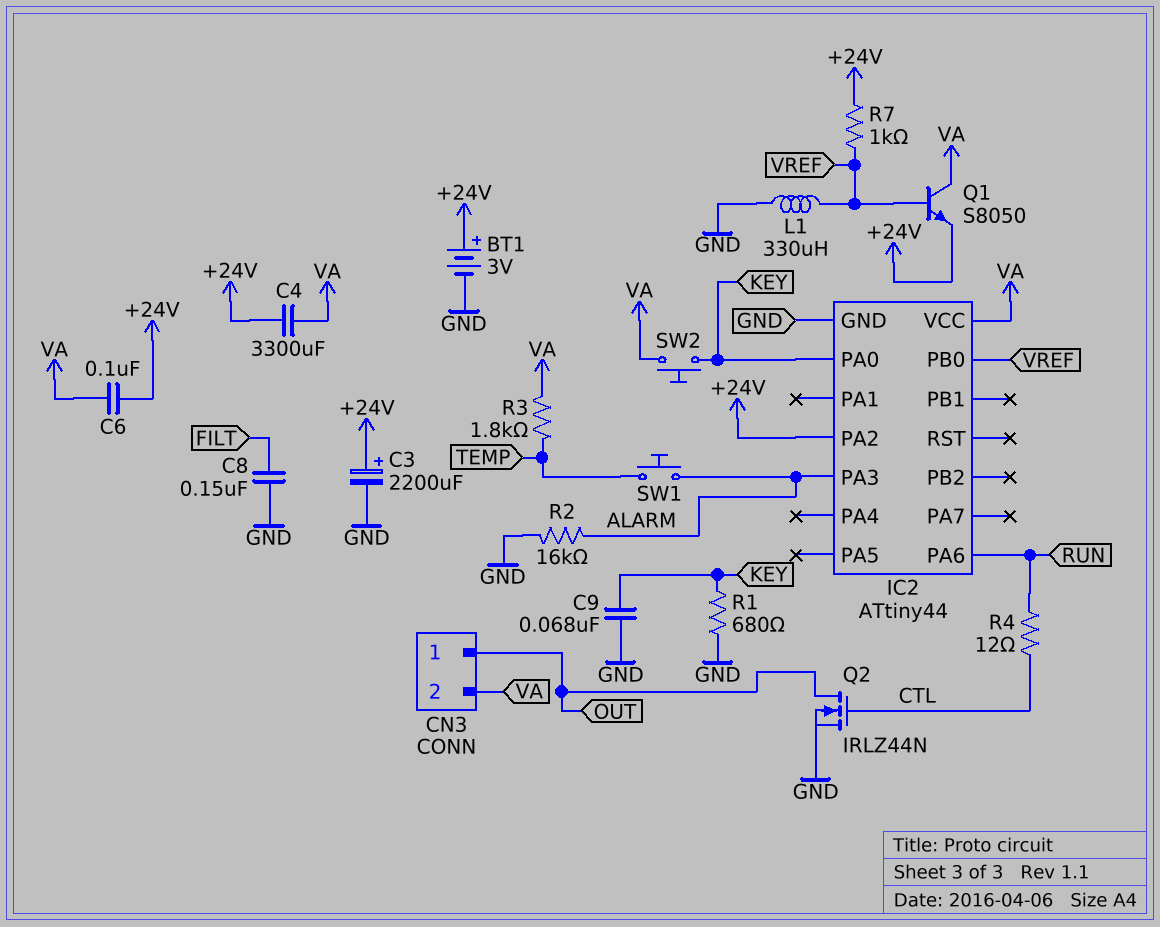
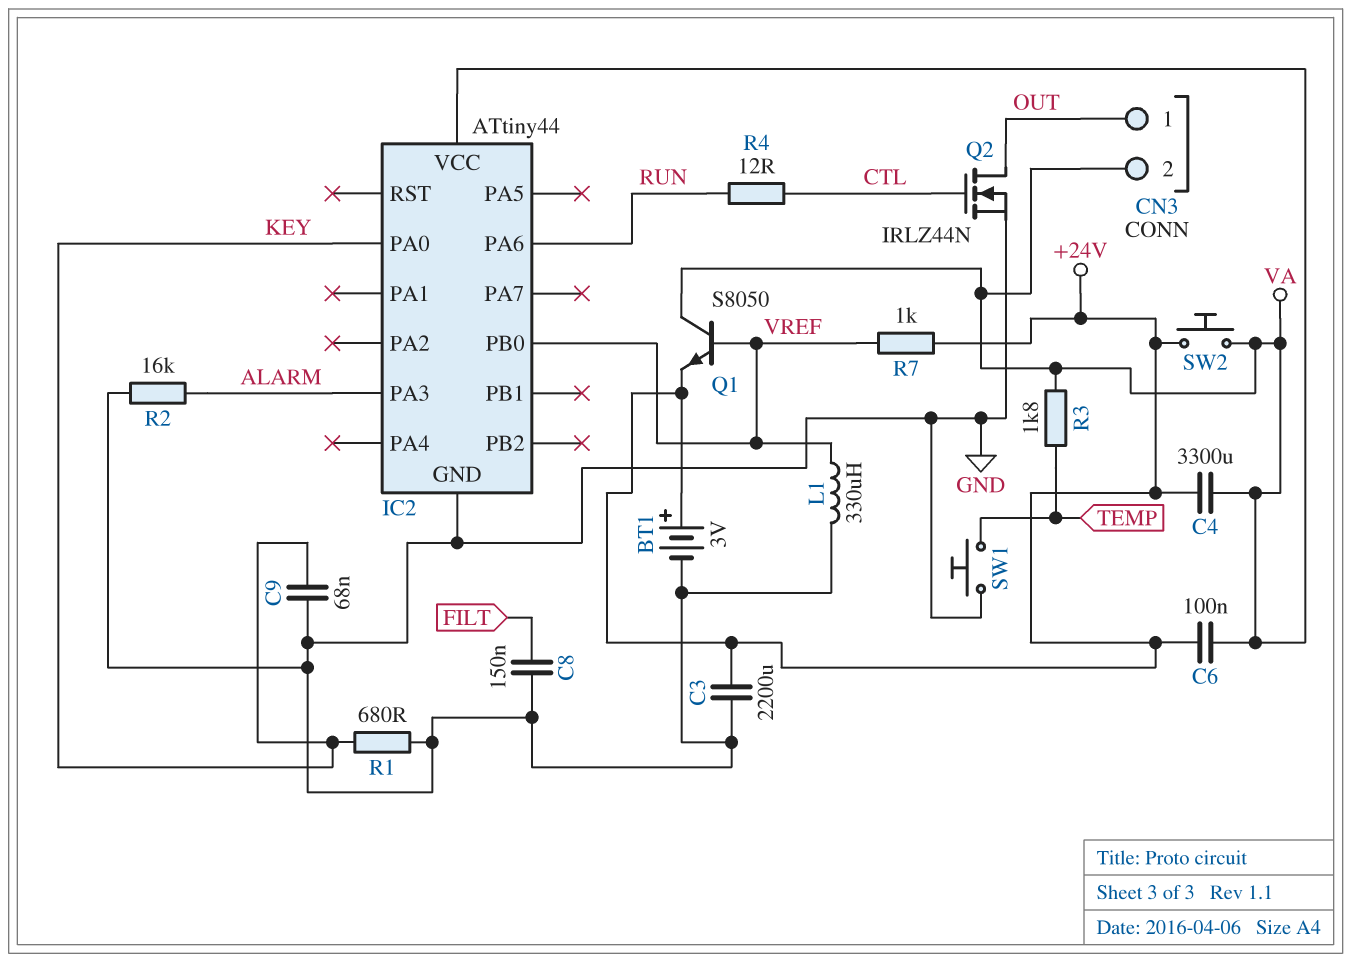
C3: 2200uF (plus +24V, minus GND) -> 2200uF (+24V, GND)
IC2 pin PA2: +24V -> none
SW1: button (ALARM, TEMP) -> button (GND, TEMP)
SW2: button (KEY, VA) -> button (+24V, VA)

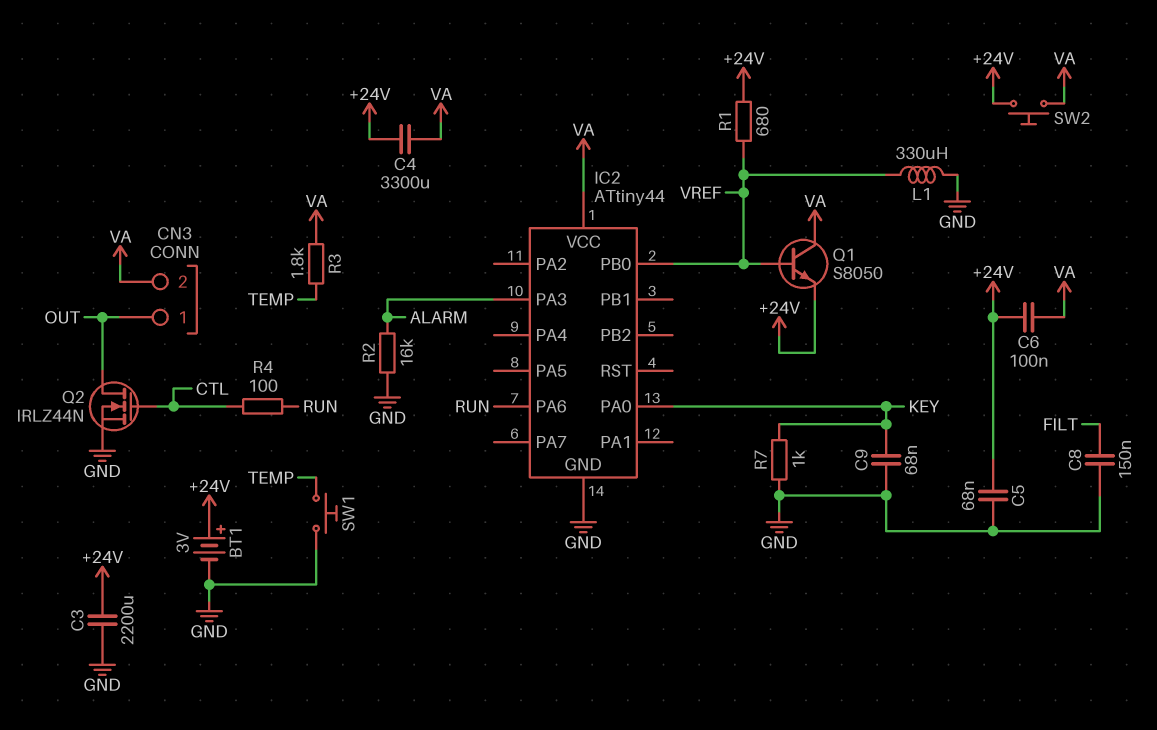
C5: none -> 68nF (+24V, GND)
R1: 680 (GND, KEY) -> 680 (+24V, VREF)
R4: 12 (CTL, RUN) -> 100 (CTL, RUN)
R7: 1k (+24V, VREF) -> 1k (GND, KEY)

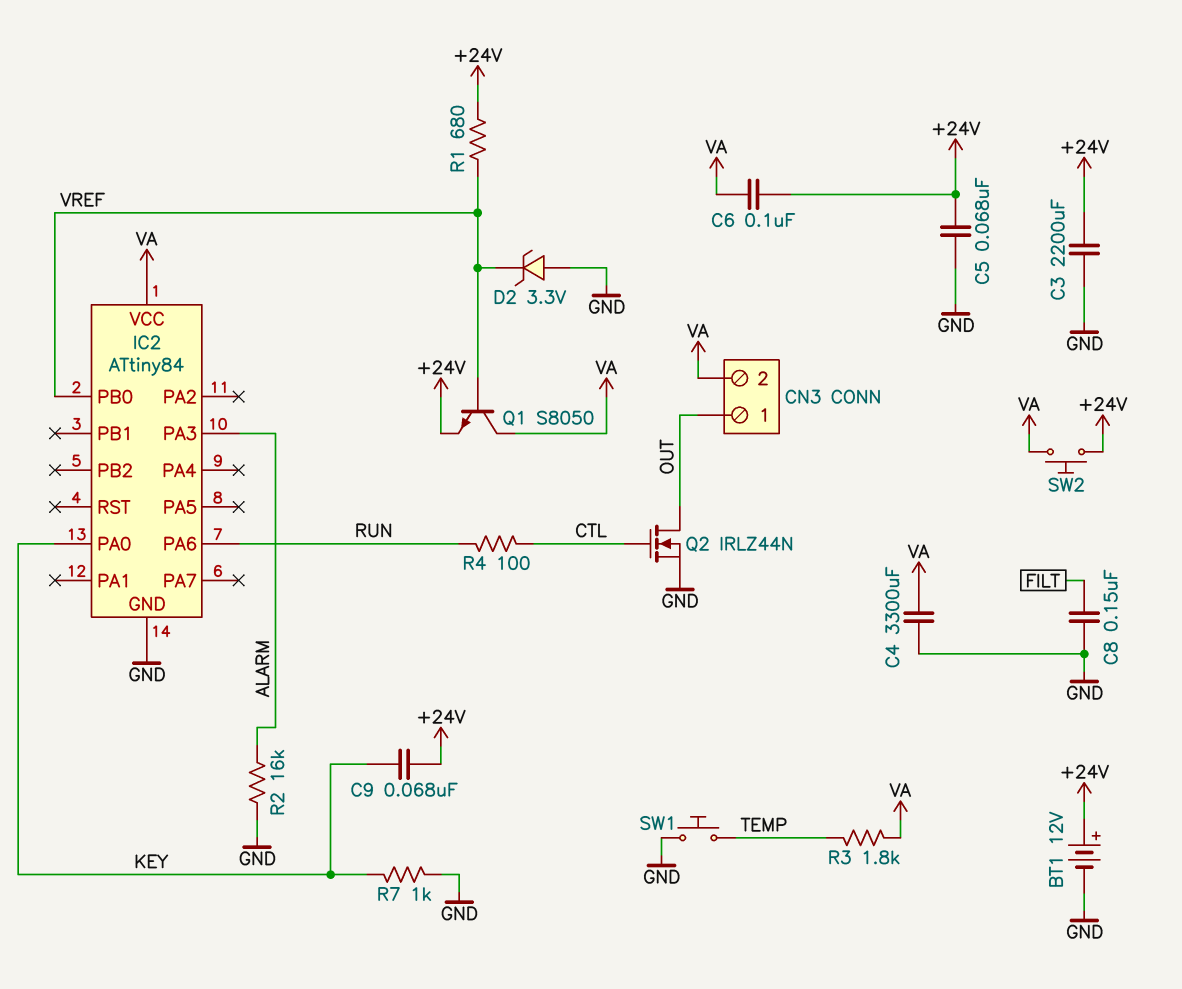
BT1: 3V (plus +24V, minus GND) -> 12V (plus +24V, minus GND)
C4: 3300uF (+24V, VA) -> 3300uF (GND, VA)
C9: 68nF (GND, KEY) -> 68nF (+24V, KEY)
D2: none -> zener 3.3V (A GND, K VREF)
IC2: ATtiny44 -> ATtiny84
L1: 330uH (GND, VREF) -> none

